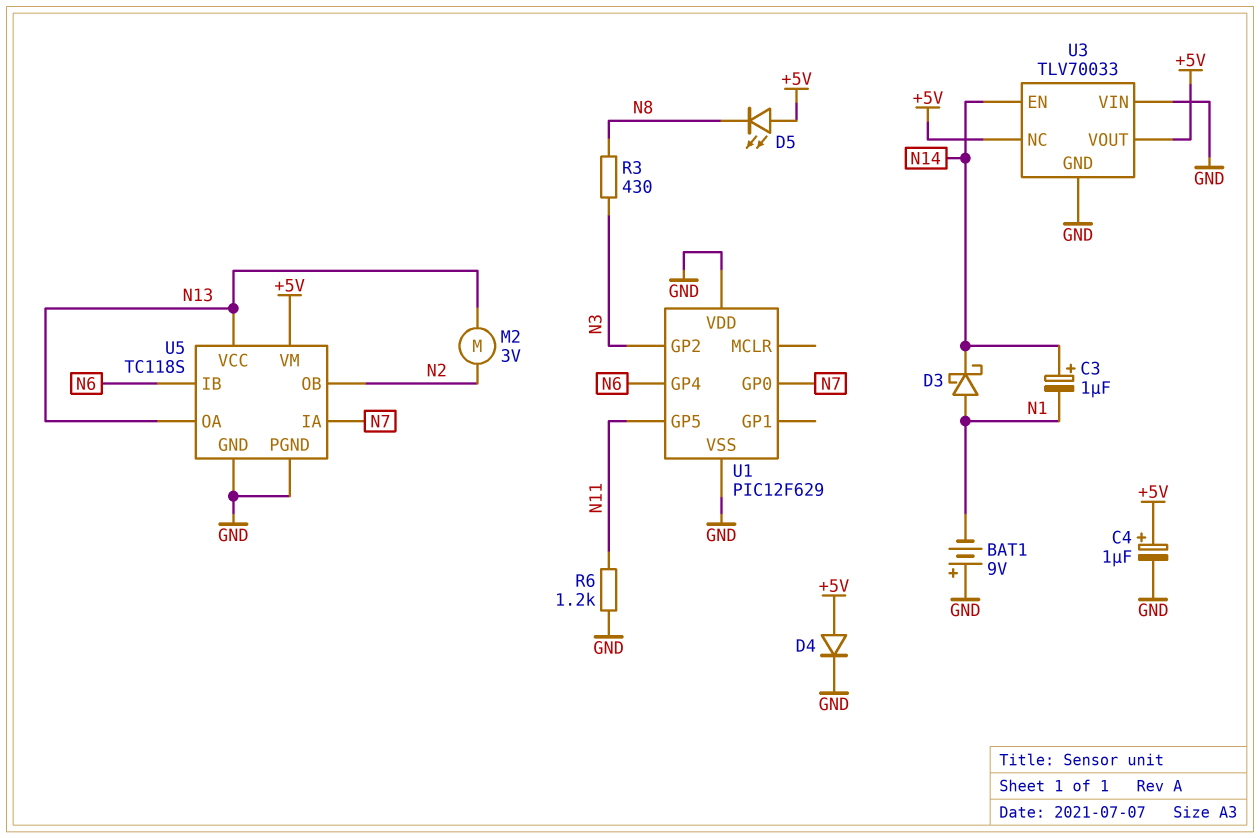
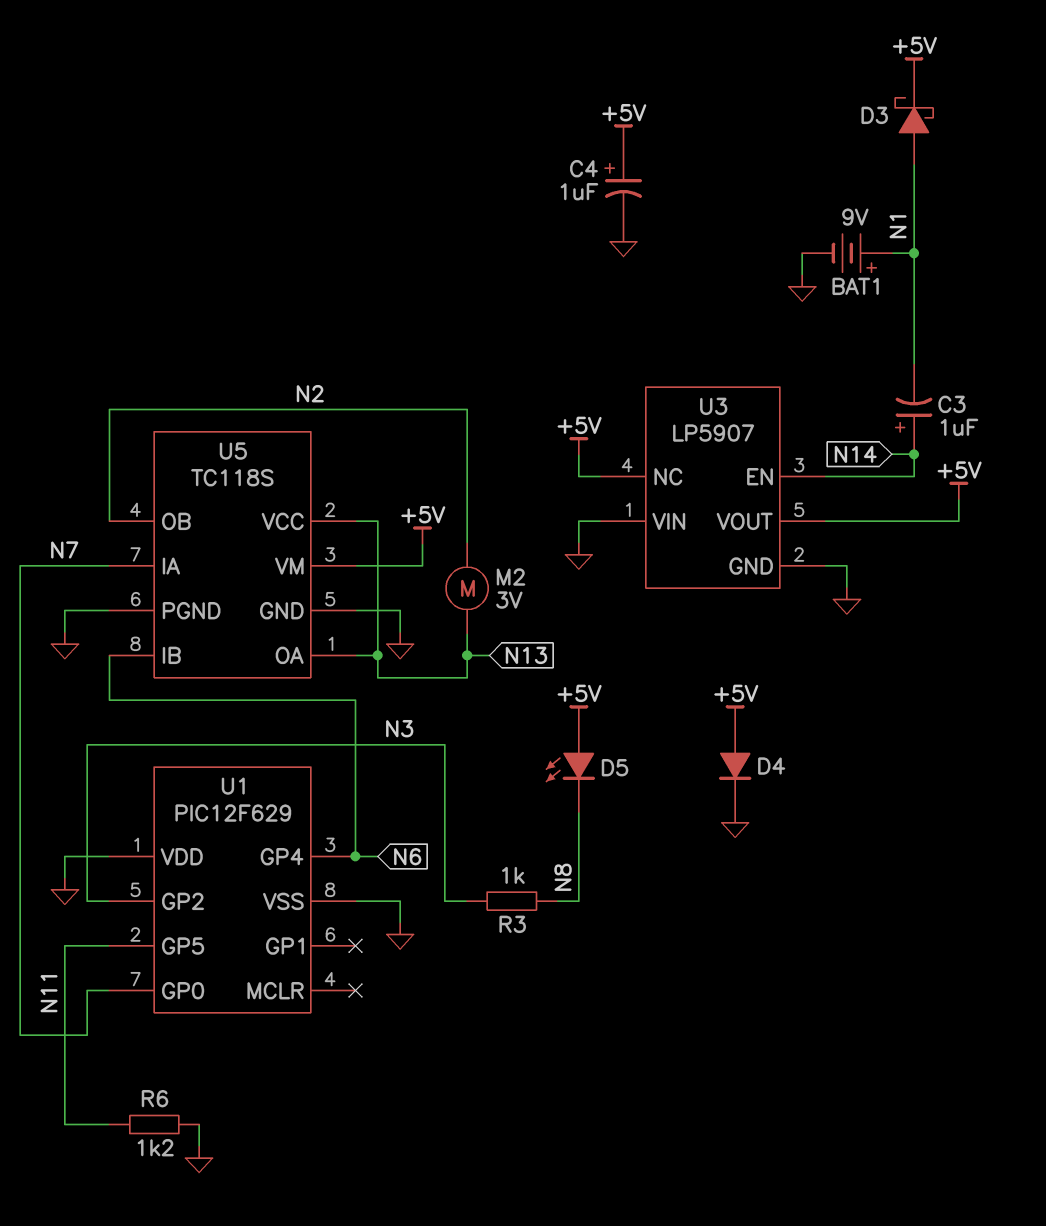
BAT1: 9V (plus GND, minus N1) -> 9V (plus N1, minus GND)
D3: schottky (A N1, K N14) -> schottky (A N1, K +5V)
R3: 430 (N3, N8) -> 1k (N3, N8)
U3: TLV70033 -> LP5907

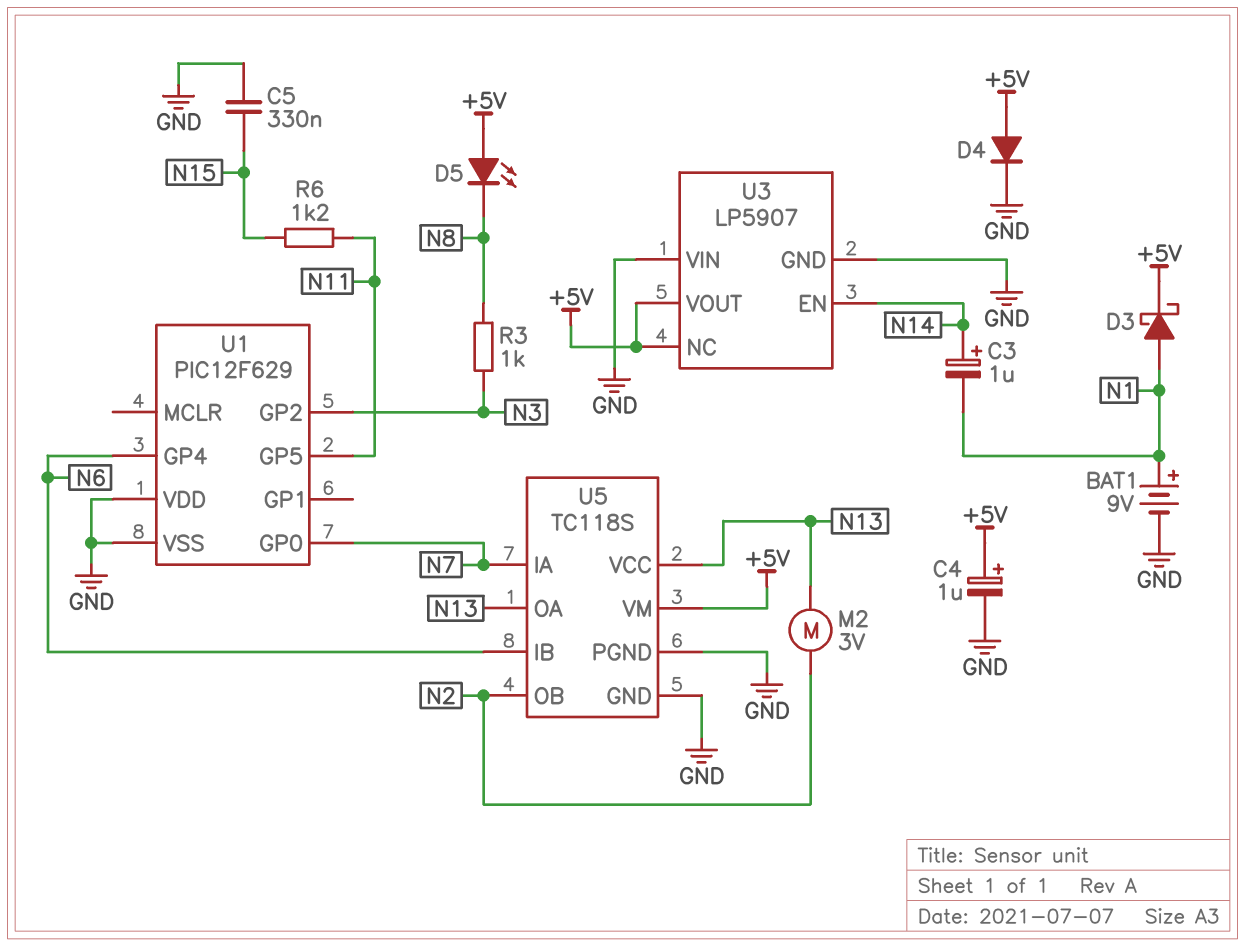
C5: none -> 330nF (GND, N15)
R6: 1.2k (GND, N11) -> 1.2k (N11, N15)

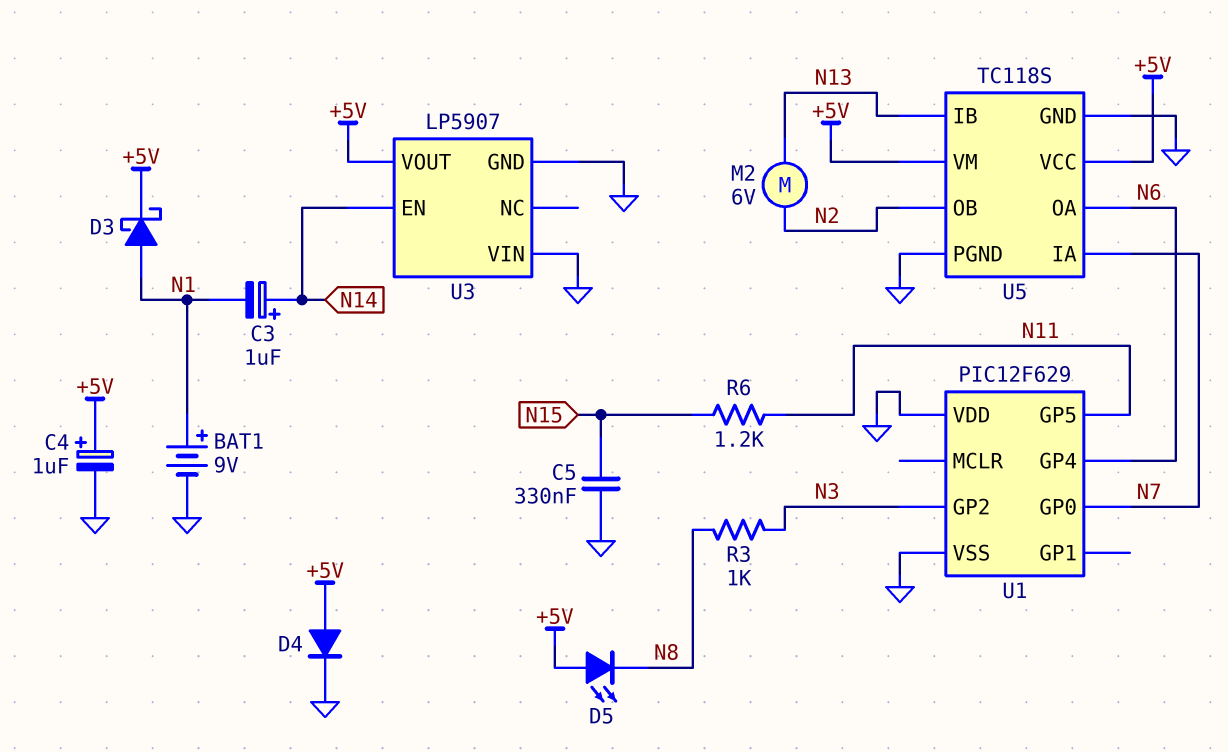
M2: motor 3V (N2, N13) -> motor 6V (N2, N13)
U3 pin NC: +5V -> none
U5 pin IB: N6 -> N13
U5 pin OA: N13 -> N6
U5 pin VCC: N13 -> +5V

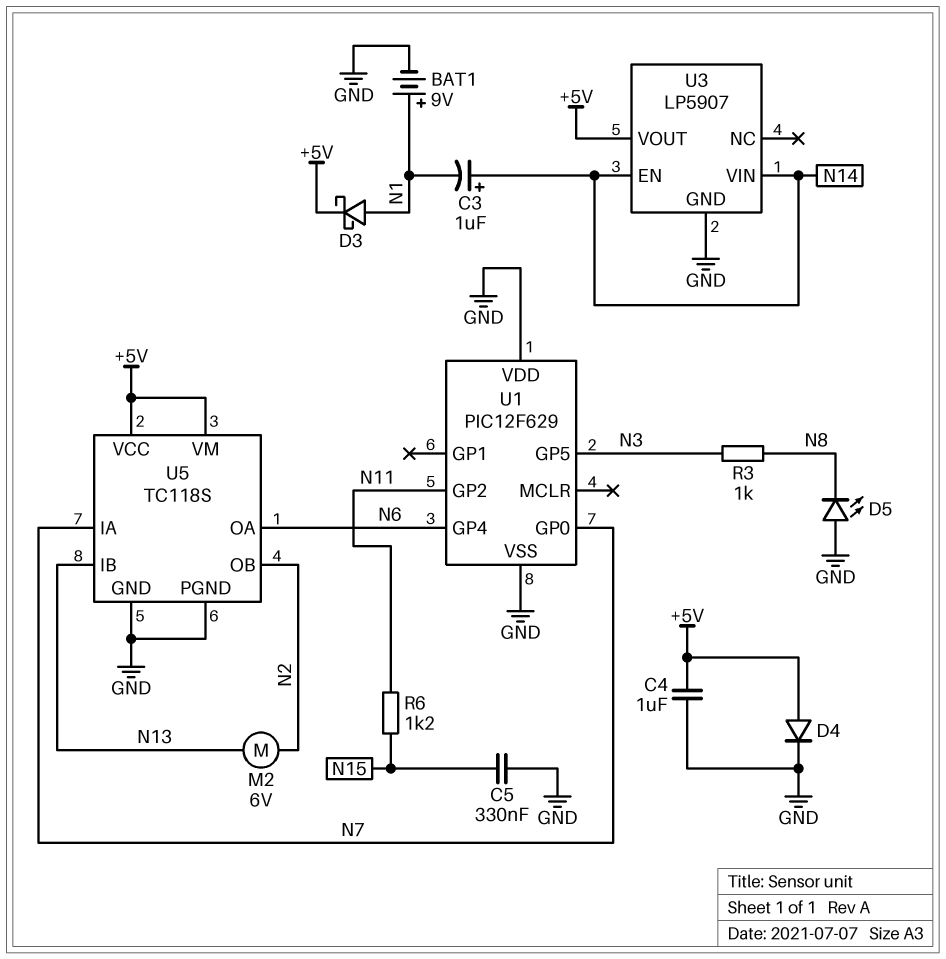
C4: 1uF (plus +5V, minus GND) -> 1uF (+5V, GND)
D5: LED (A +5V, K N8) -> LED (A GND, K N8)
U1 pin GP2: N3 -> N11
U1 pin GP5: N11 -> N3
U3 pin VIN: GND -> N14

